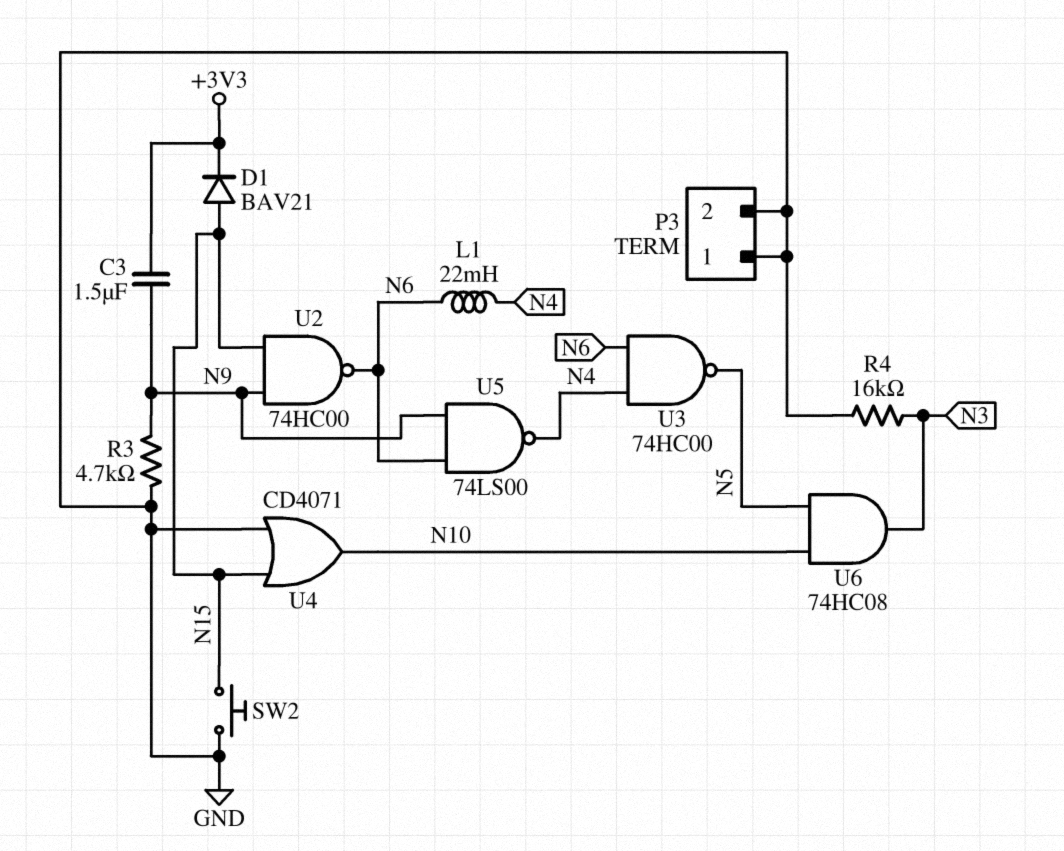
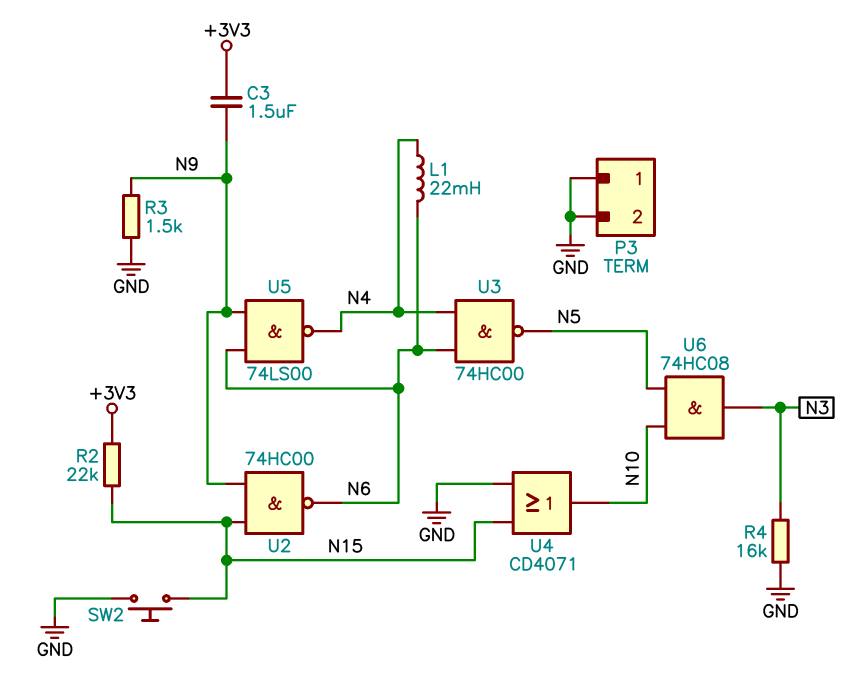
D1: diode BAV21 (A N15, K +3V3) -> none
R2: none -> 22k (+3V3, N15)
R3: 4.7k (GND, N9) -> 1.5k (GND, N9)

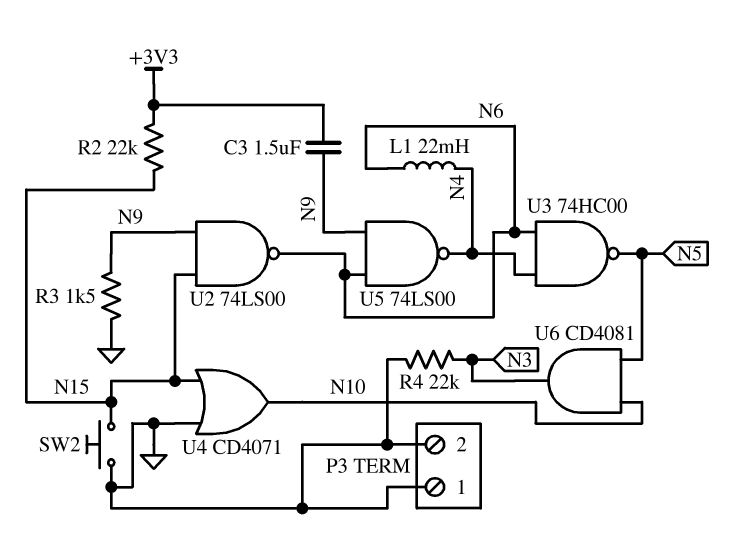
R4: 16k (GND, N3) -> 22k (GND, N3)
U2: NAND 74HC00 (in N9, in N15, out N6) -> NAND 74LS00 (in N9, in N15, out N6)
U6: AND 74HC08 (in N5, in N10, out N3) -> AND CD4081 (in N5, in N10, out N3)

